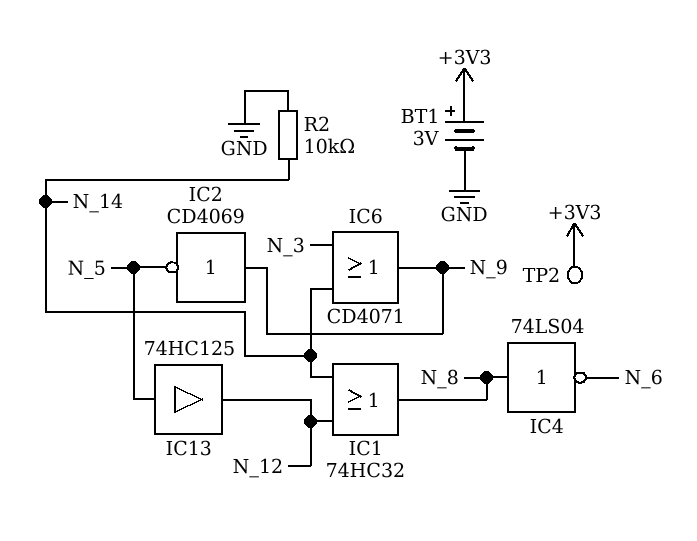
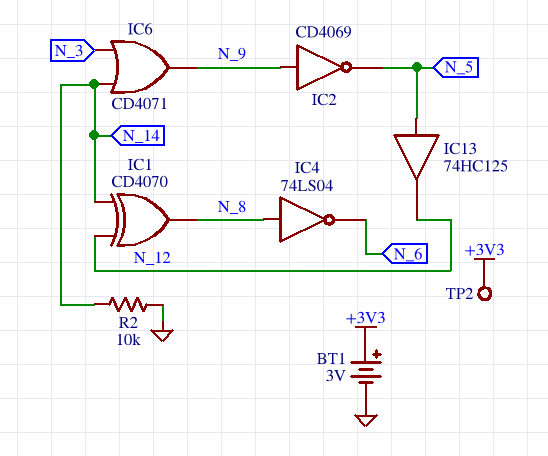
IC1: OR 74HC32 (in N_12, in N_14, out N_8) -> XOR CD4070 (in N_12, in N_14, out N_8)

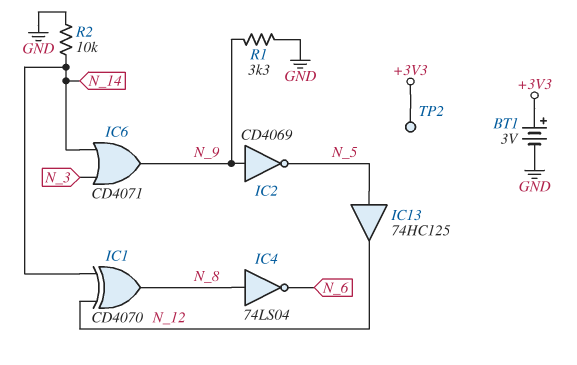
R1: none -> 3.3k (GND, N_9)

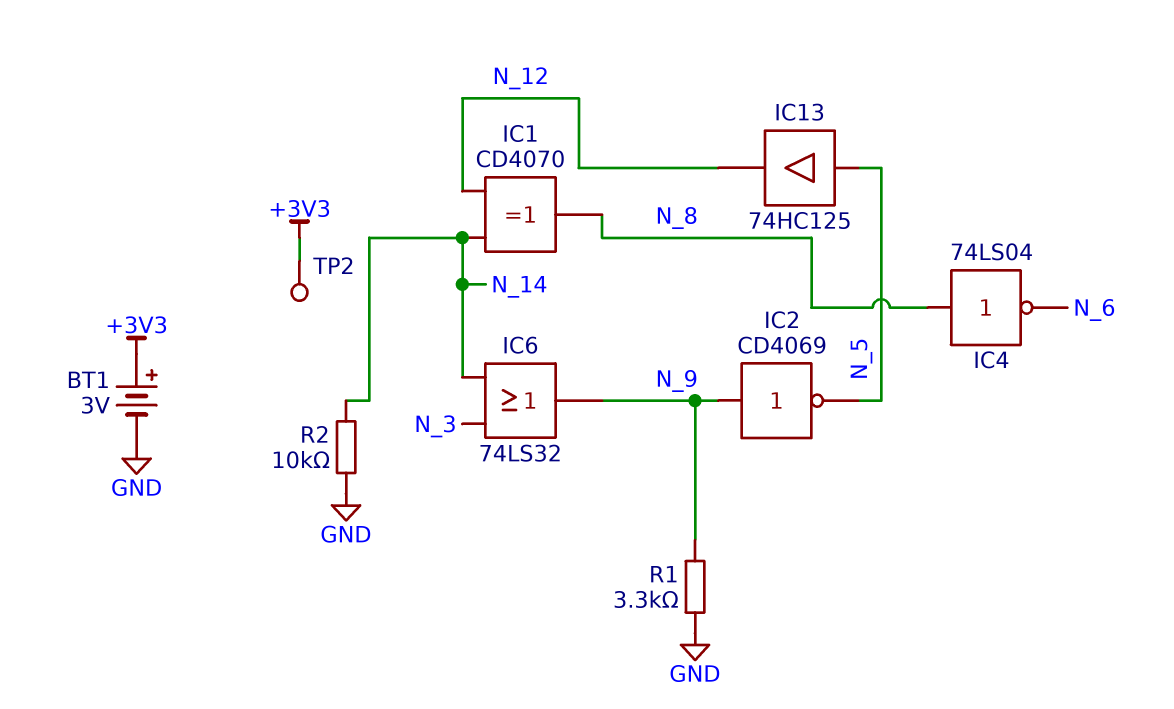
IC6: OR CD4071 (in N_3, in N_14, out N_9) -> OR 74LS32 (in N_3, in N_14, out N_9)

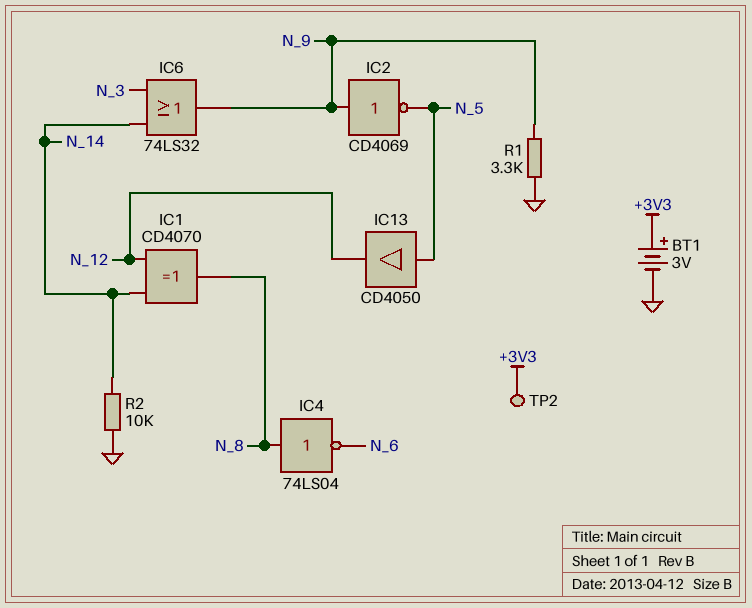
IC13: buffer 74HC125 (in N_5, out N_12) -> buffer CD4050 (in N_5, out N_12)

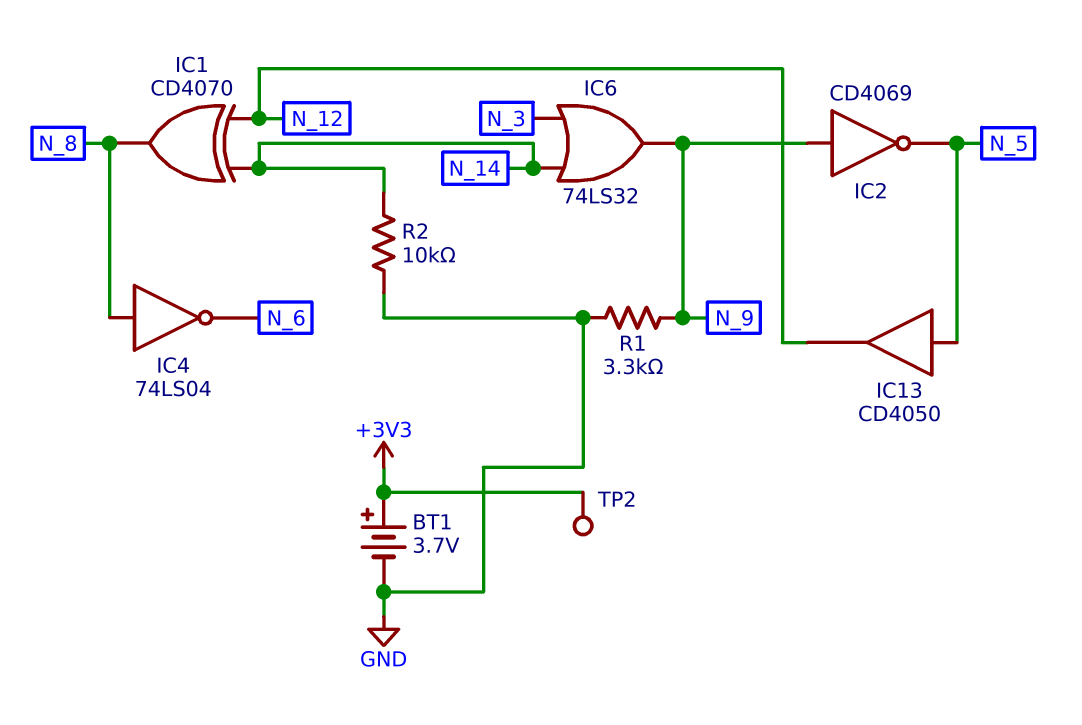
BT1: 3V (plus +3V3, minus GND) -> 3.7V (plus +3V3, minus GND)

